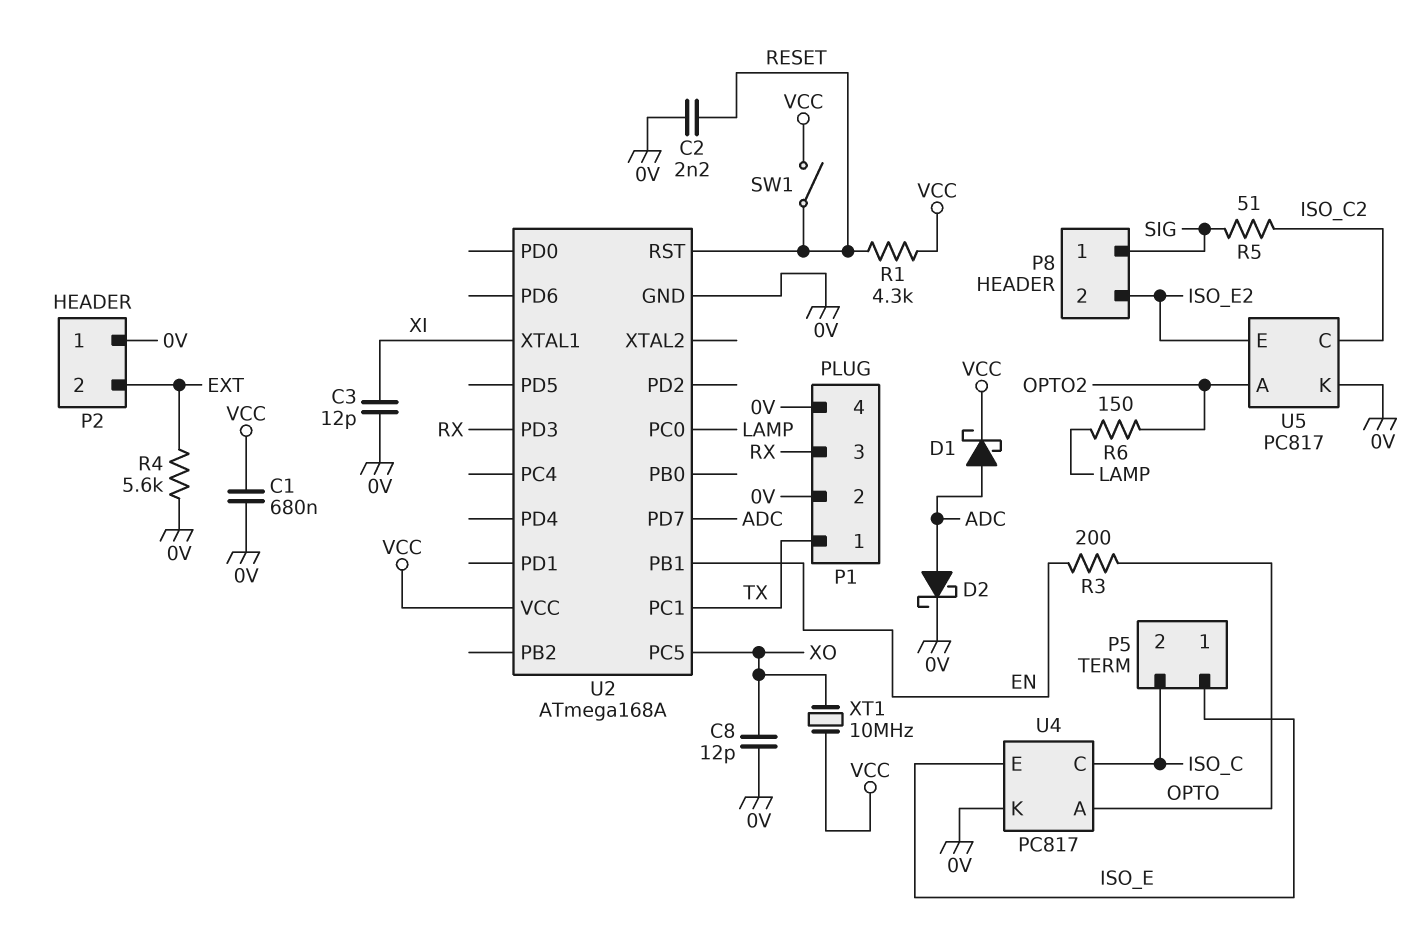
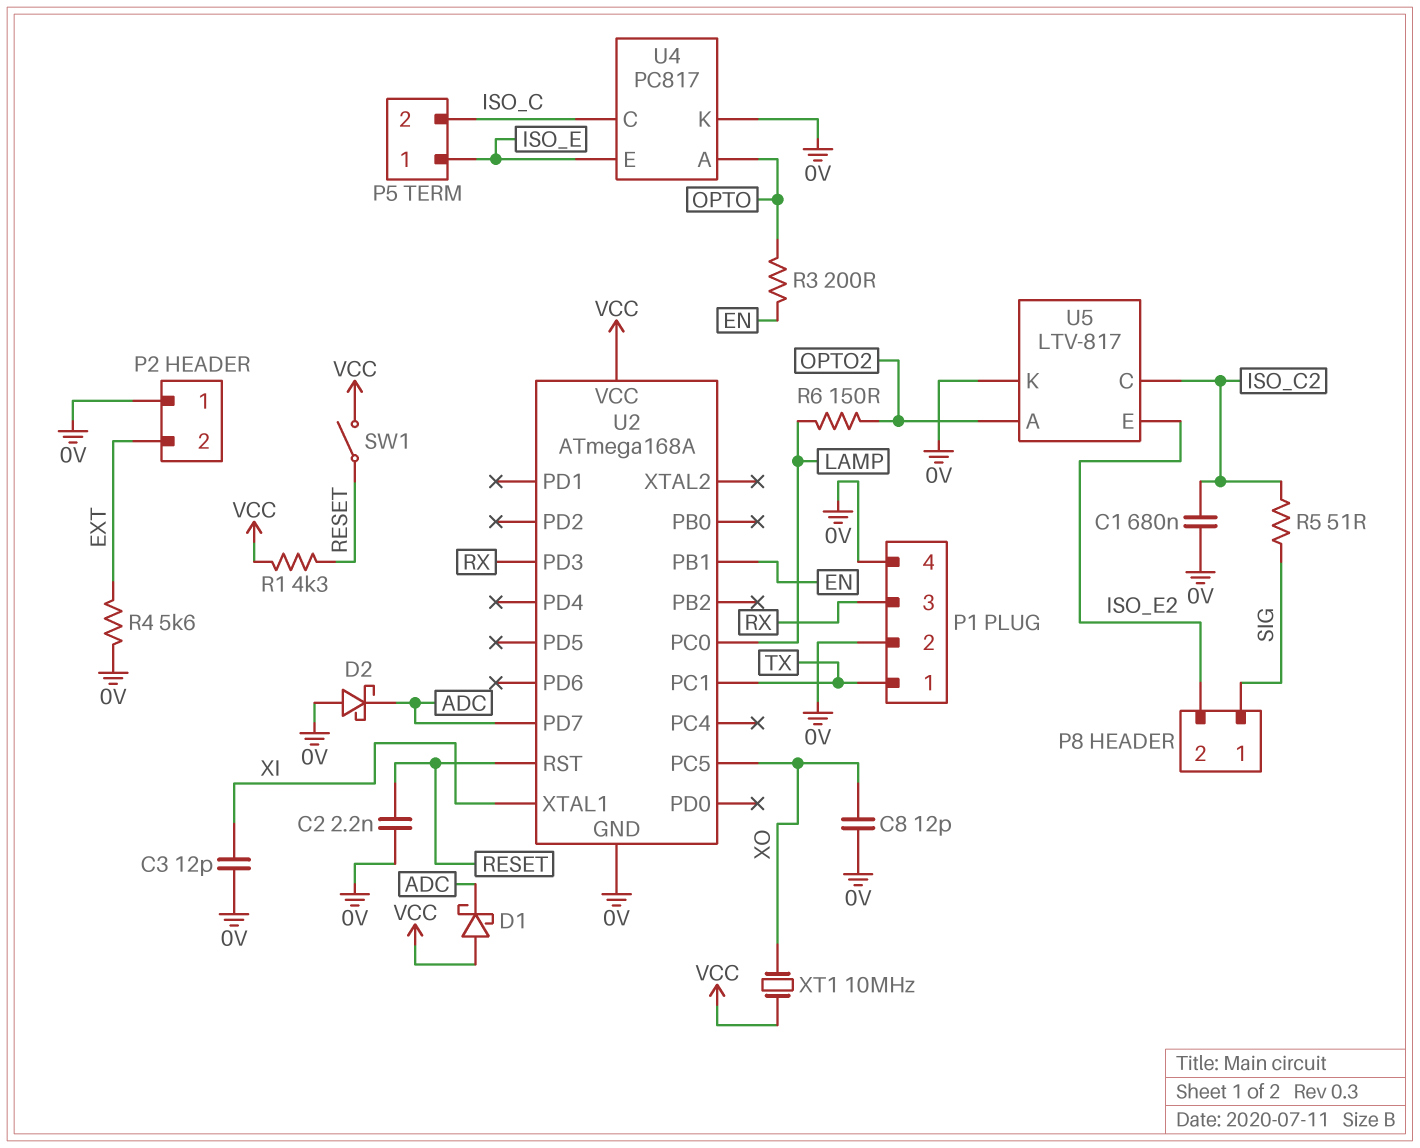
C1: 680nF (0V, VCC) -> 680nF (0V, ISO_C2)
D1: schottky (A ADC, K VCC) -> schottky (A VCC, K ADC)
D2: schottky (A ADC, K 0V) -> schottky (A 0V, K ADC)
U5: PC817 -> LTV-817

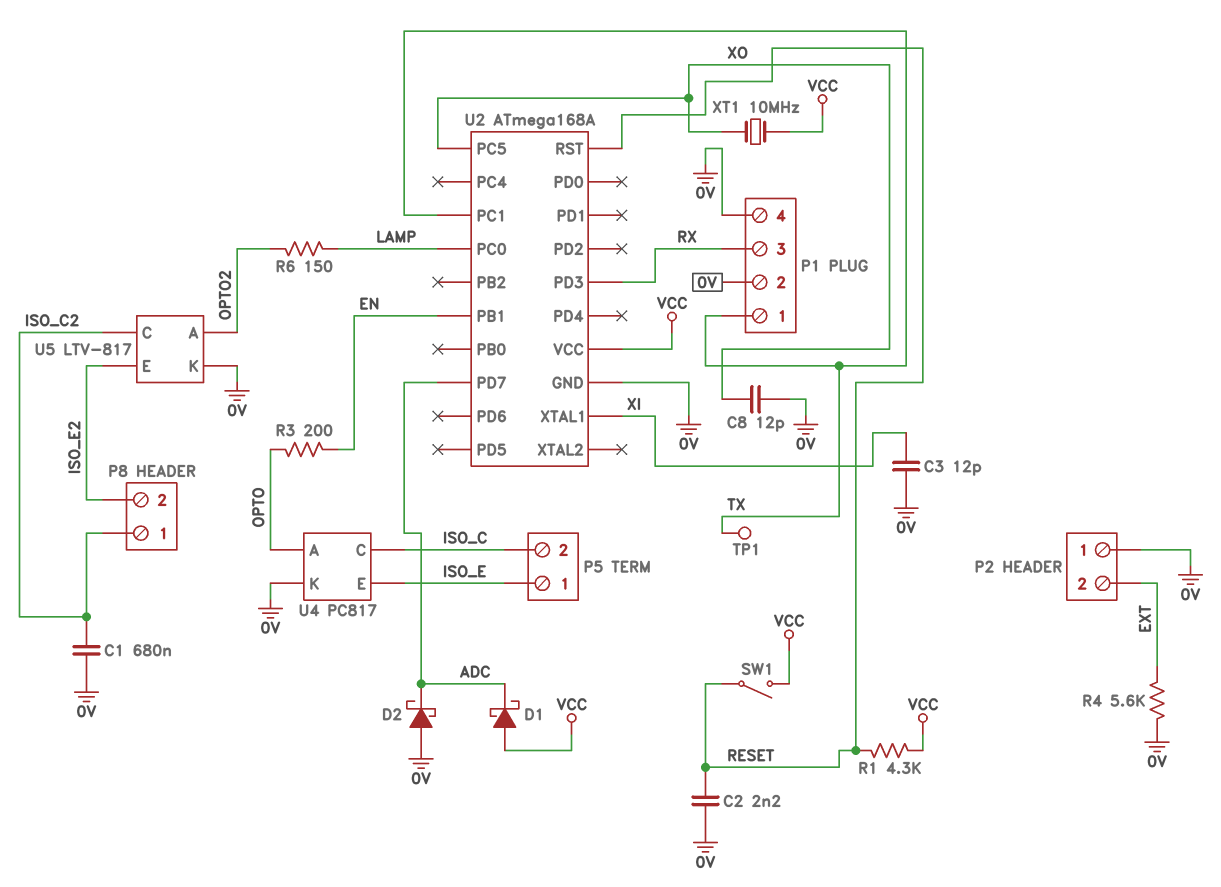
P8 pin 1: SIG -> ISO_C2
R5: 51 (ISO_C2, SIG) -> none
TP1: none -> test point (TX)

